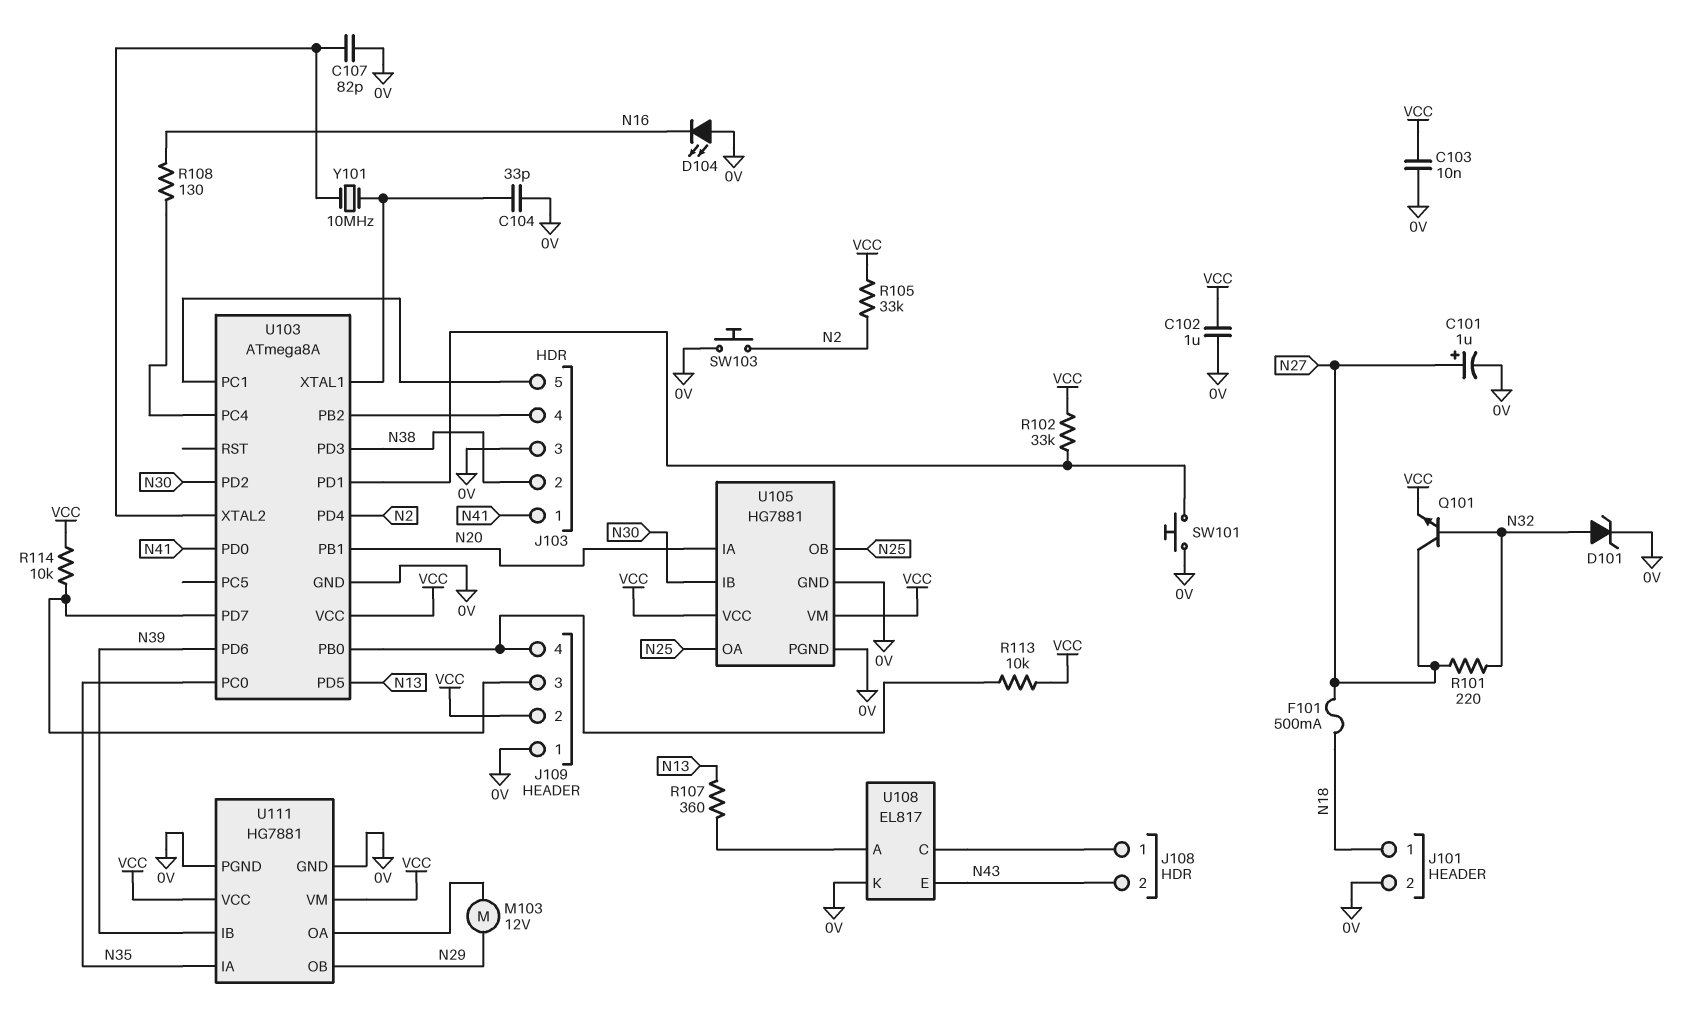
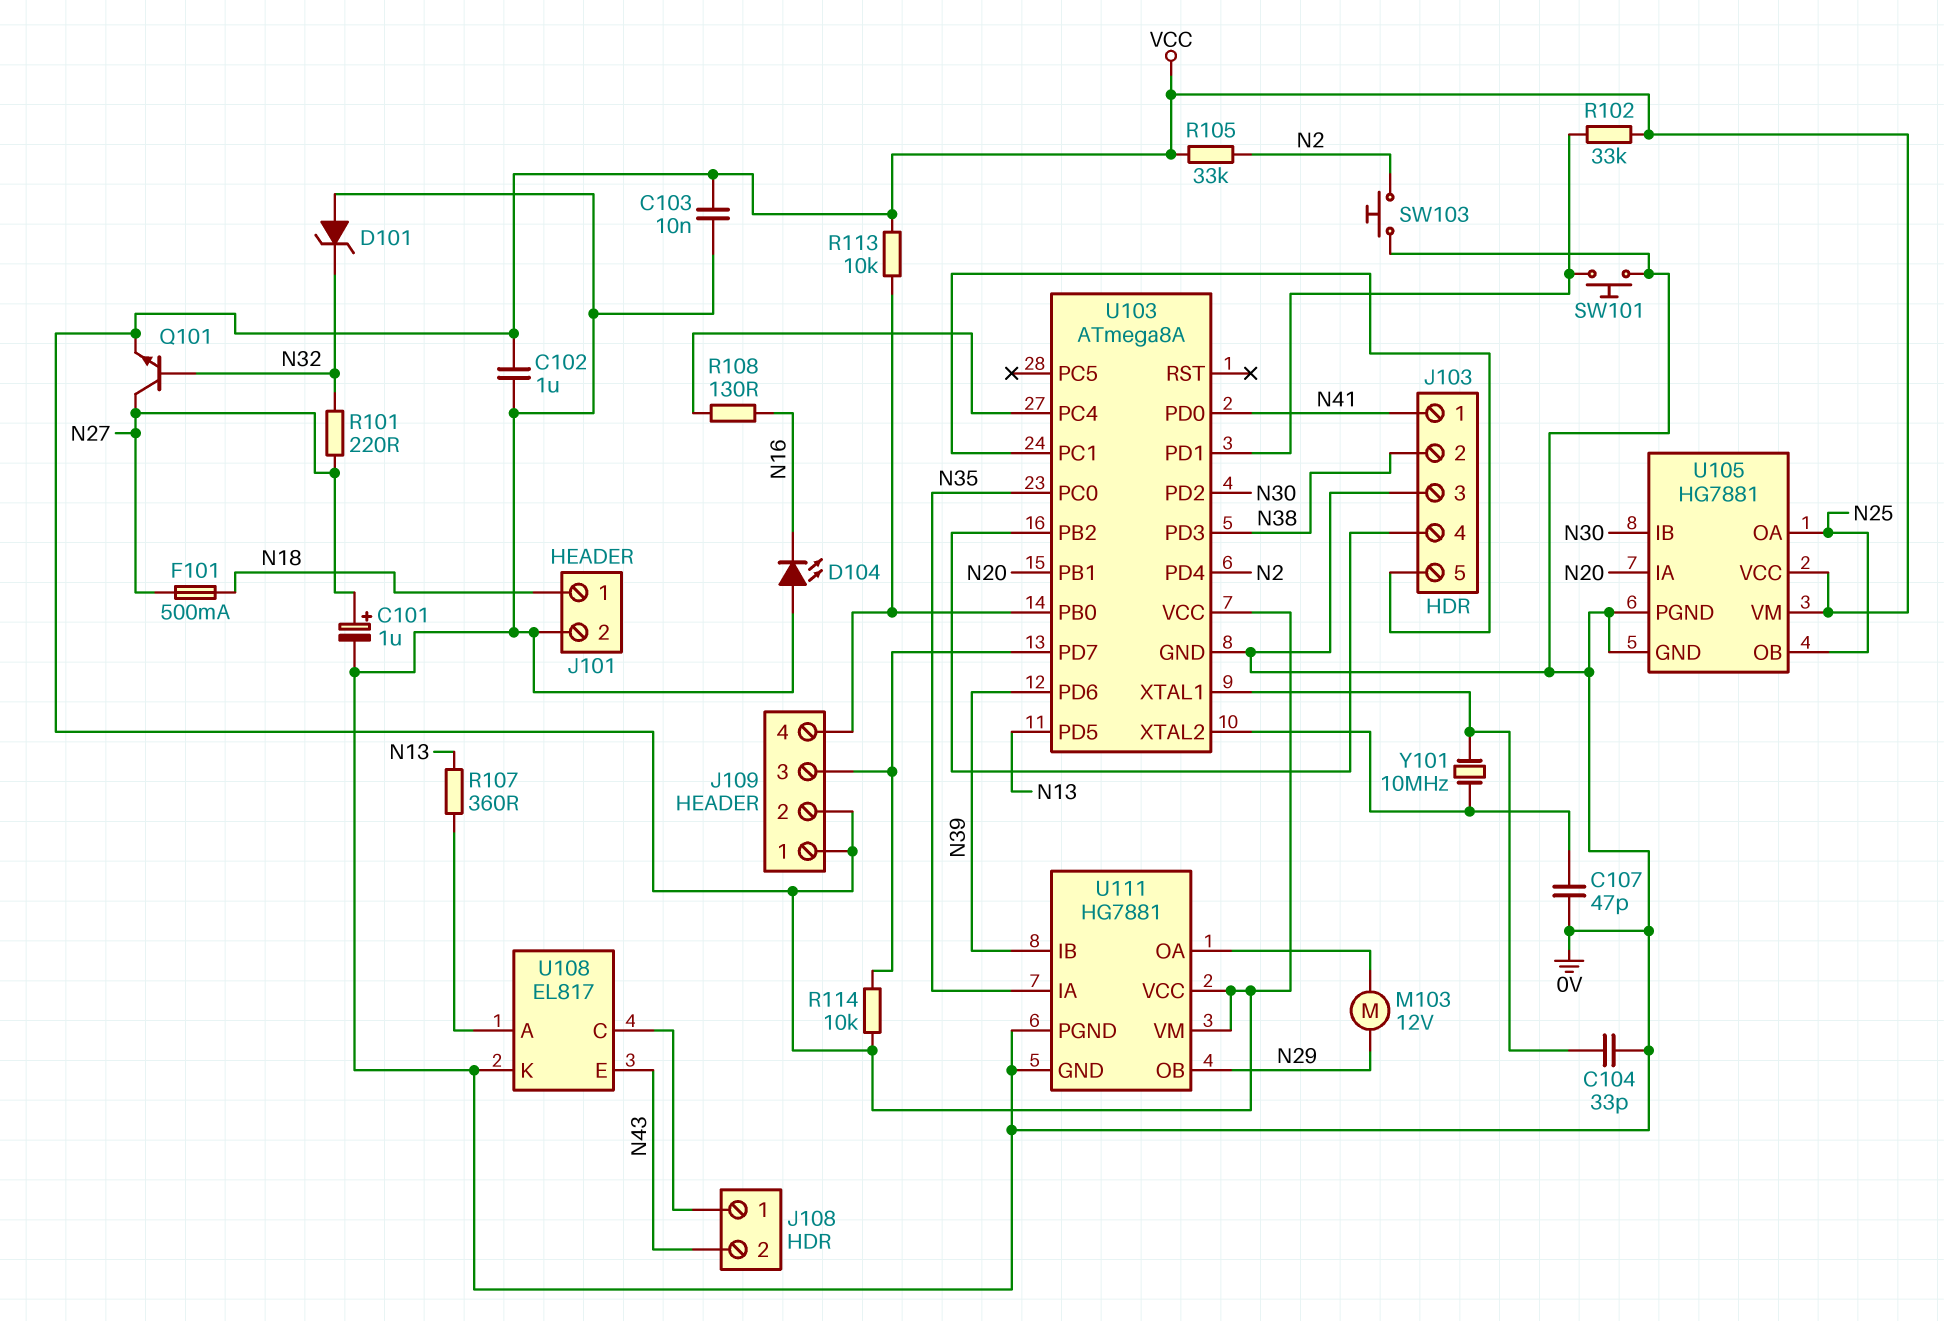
C107: 82pF (0V, U103/XTAL2) -> 47pF (0V, U103/XTAL2)
D101: zener (A N32, K 0V) -> zener (A 0V, K N32)
J109 pin 1: 0V -> VCC

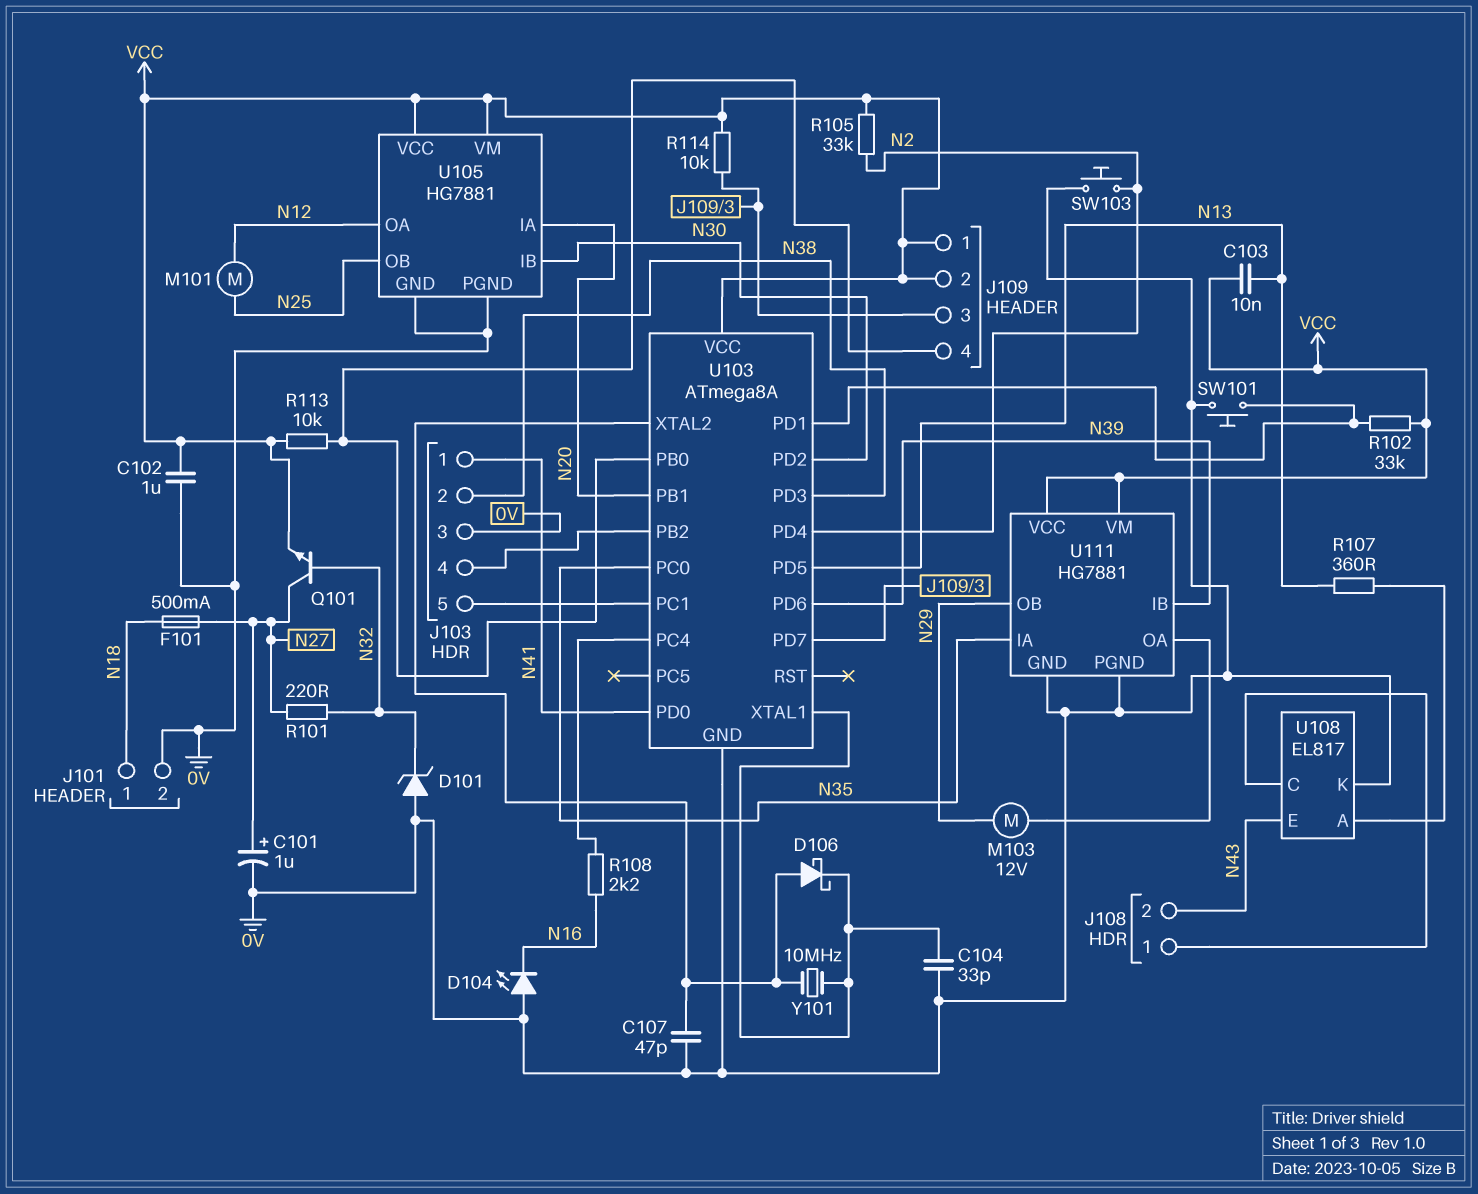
C103: 10nF (0V, VCC) -> 10nF (N13, VCC)
D106: none -> schottky (A U103/XTAL2, K U103/XTAL1)
M101: none -> motor (N12, N25)
R108: 130 (N16, U103/PC4) -> 2.2k (N16, U103/PC4)
U105 pin OA: N25 -> N12

